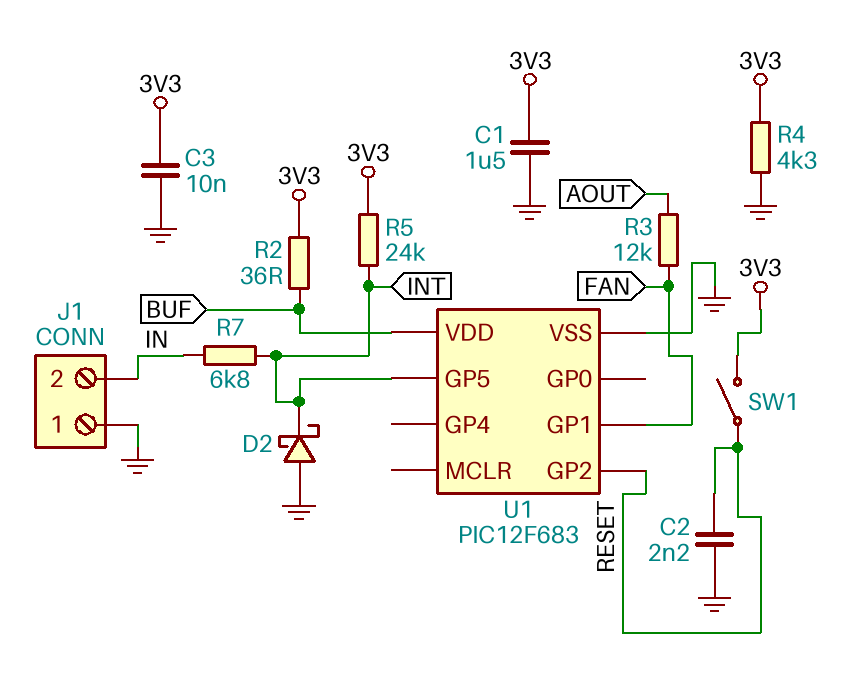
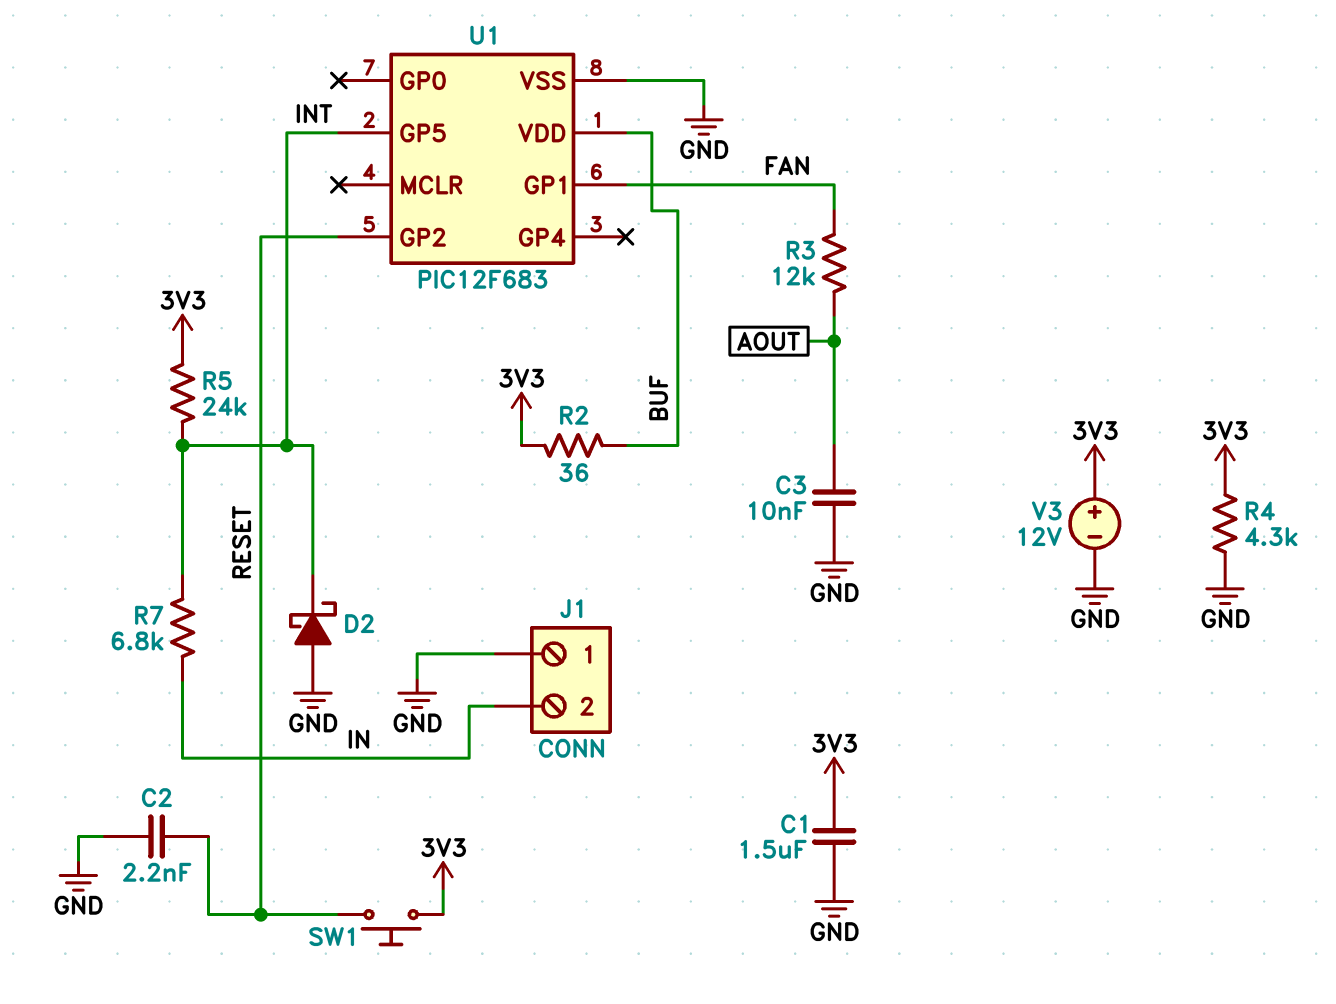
C3: 10nF (3V3, GND) -> 10nF (AOUT, GND)
SW1: switch (3V3, RESET) -> button (3V3, RESET)
V3: none -> 12V (plus 3V3, minus GND)

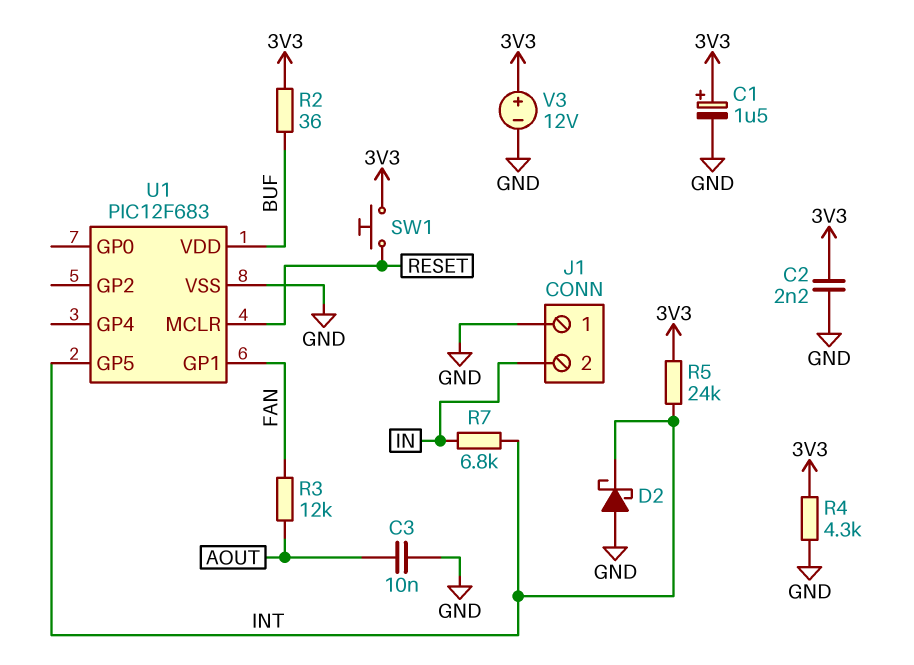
C1: 1.5uF (3V3, GND) -> 1.5uF (plus 3V3, minus GND)
C2: 2.2nF (GND, RESET) -> 2.2nF (3V3, GND)
U1 pin GP2: RESET -> none
U1 pin MCLR: none -> RESET

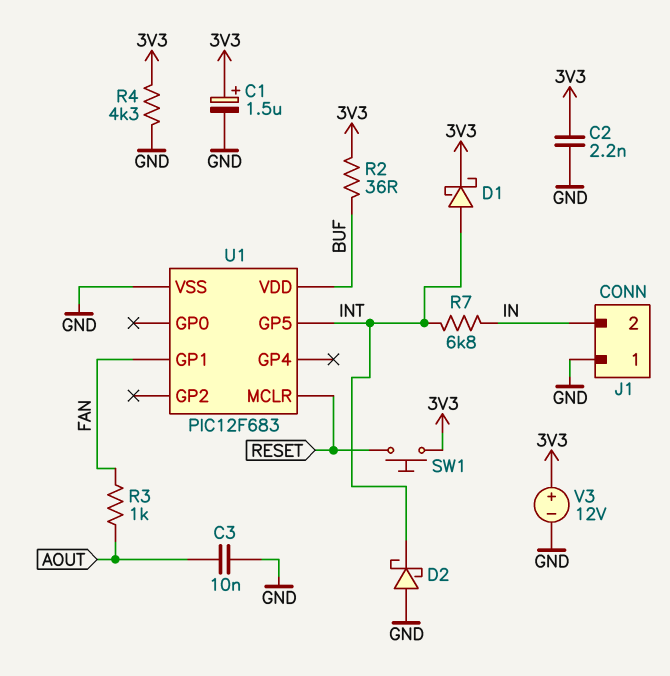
D1: none -> schottky (A INT, K 3V3)
R3: 12k (AOUT, FAN) -> 1k (AOUT, FAN)
R5: 24k (3V3, INT) -> none

